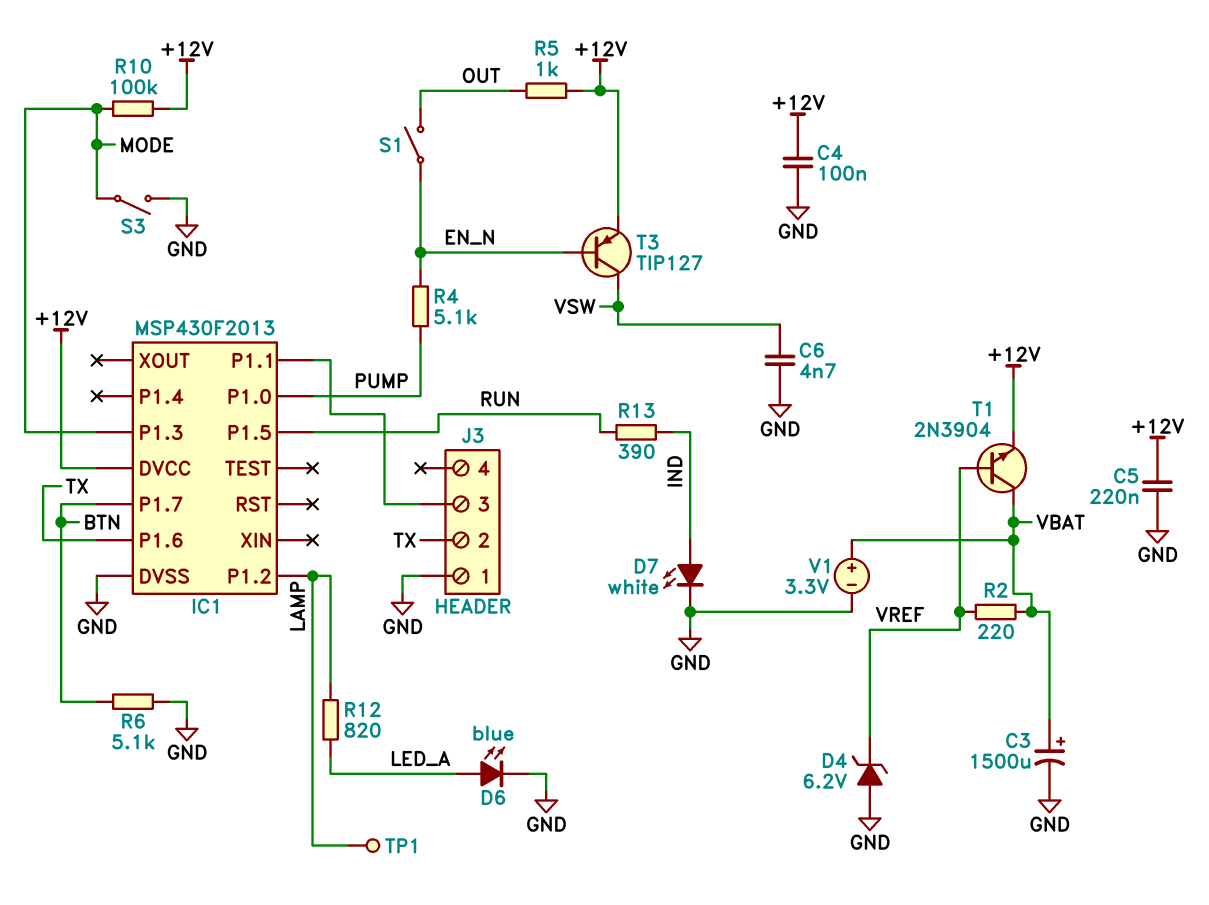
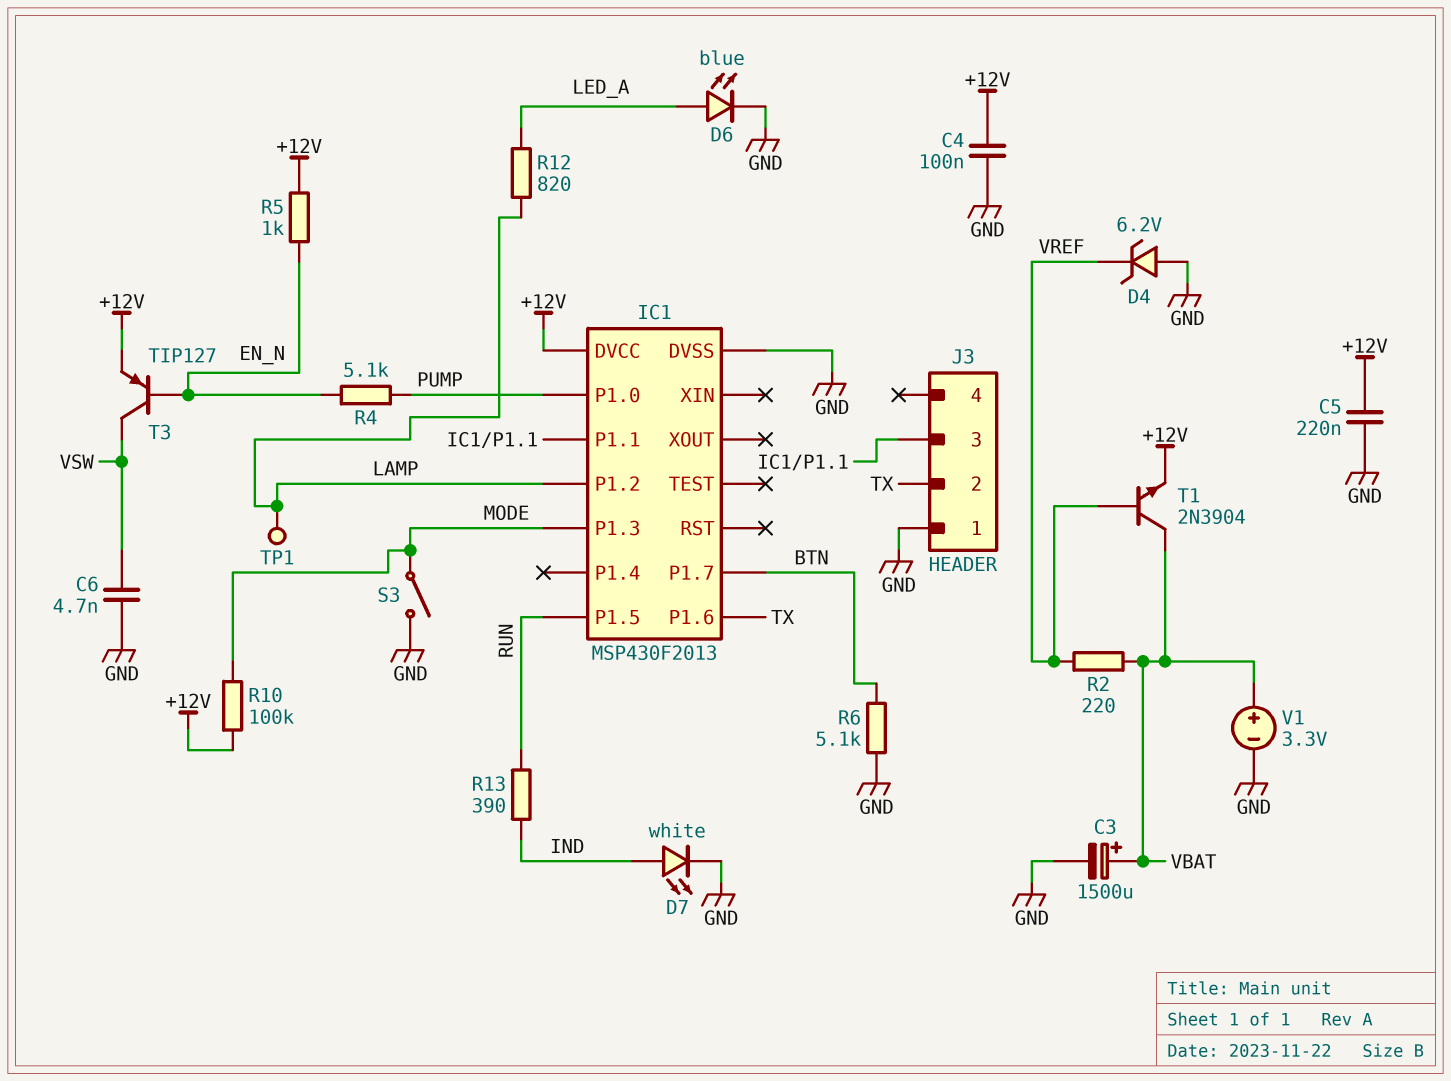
R5: 1k (+12V, OUT) -> 1k (+12V, EN_N)
S1: switch (EN_N, OUT) -> none

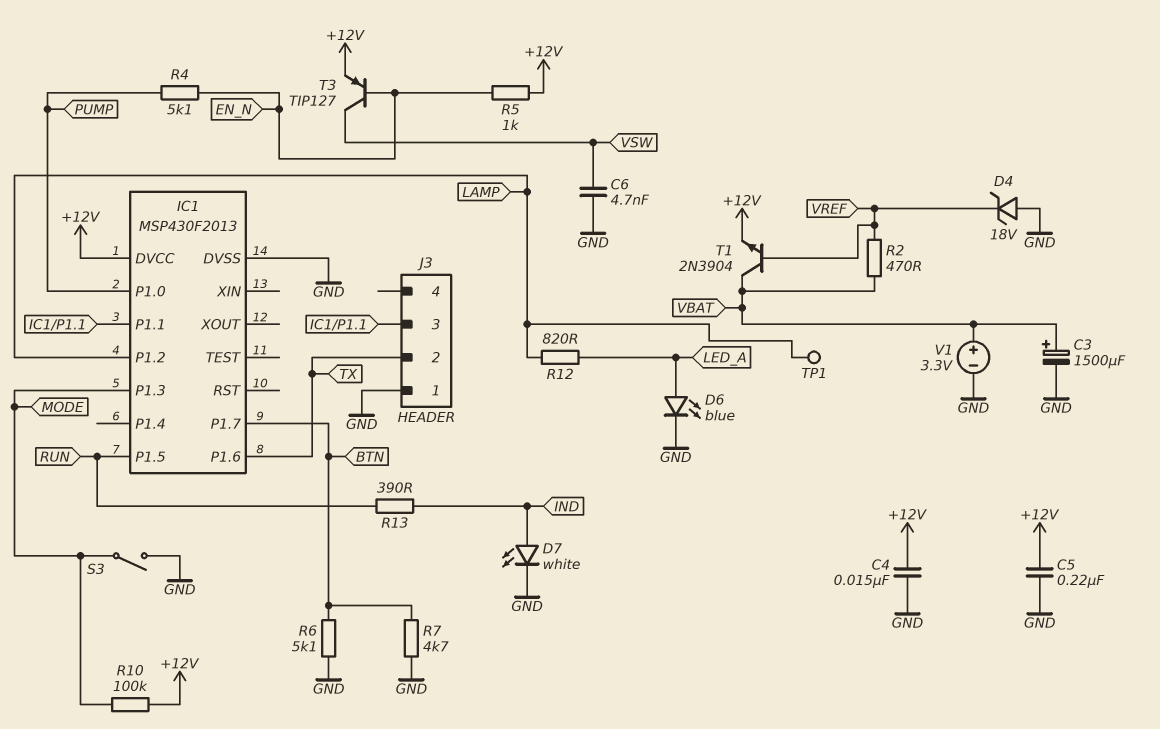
C4: 100nF (+12V, GND) -> 15nF (+12V, GND)
D4: zener 6.2V (A GND, K VREF) -> zener 18V (A GND, K VREF)
R2: 220 (VBAT, VREF) -> 470 (VBAT, VREF)
R7: none -> 4.7k (BTN, GND)

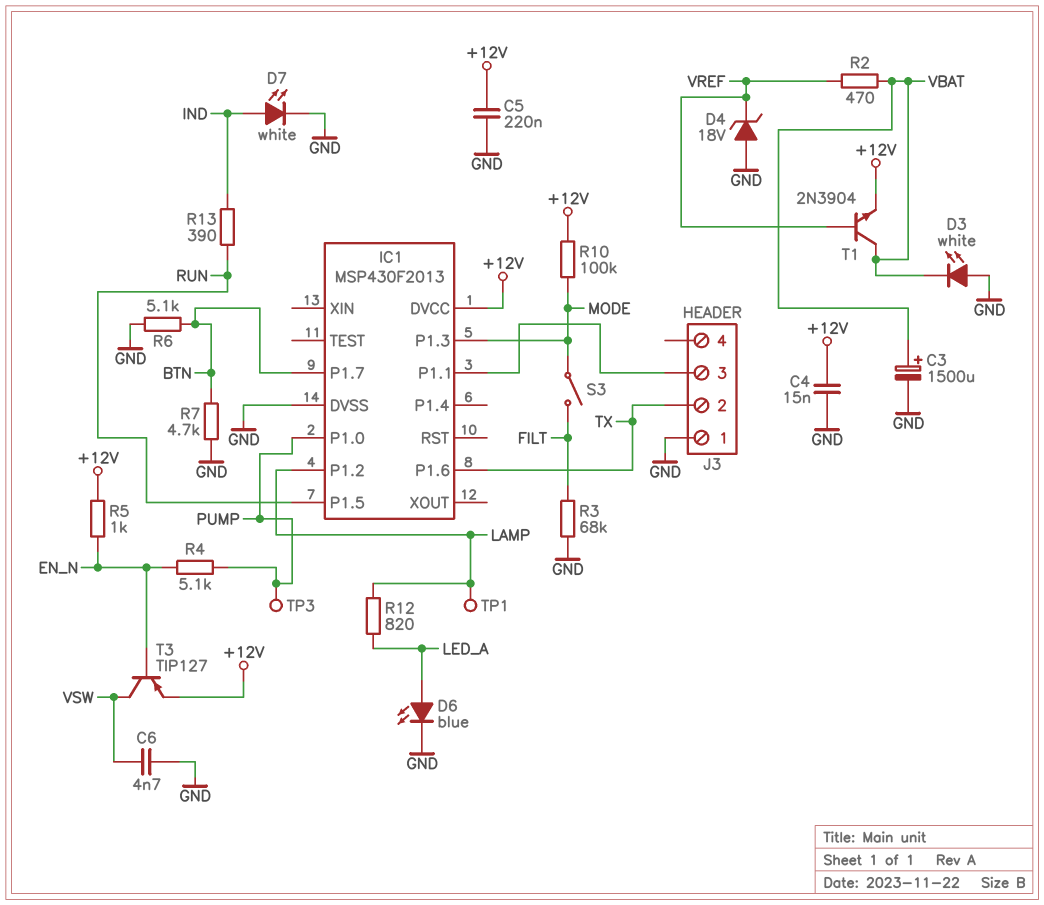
D3: none -> LED white (A GND, K VBAT)
R3: none -> 68k (FILT, GND)
S3: switch (GND, MODE) -> switch (FILT, MODE)
TP3: none -> test point (PUMP)
V1: 3.3V (plus VBAT, minus GND) -> none

